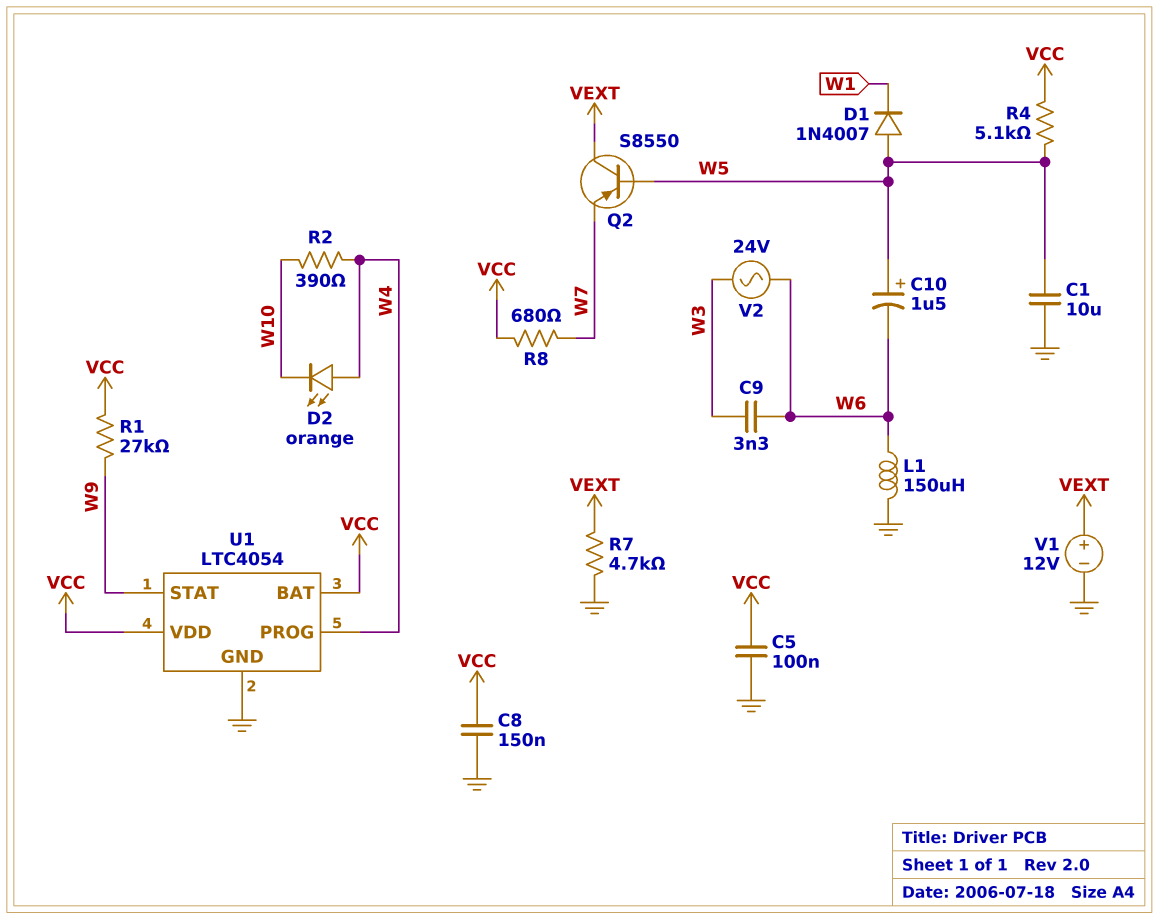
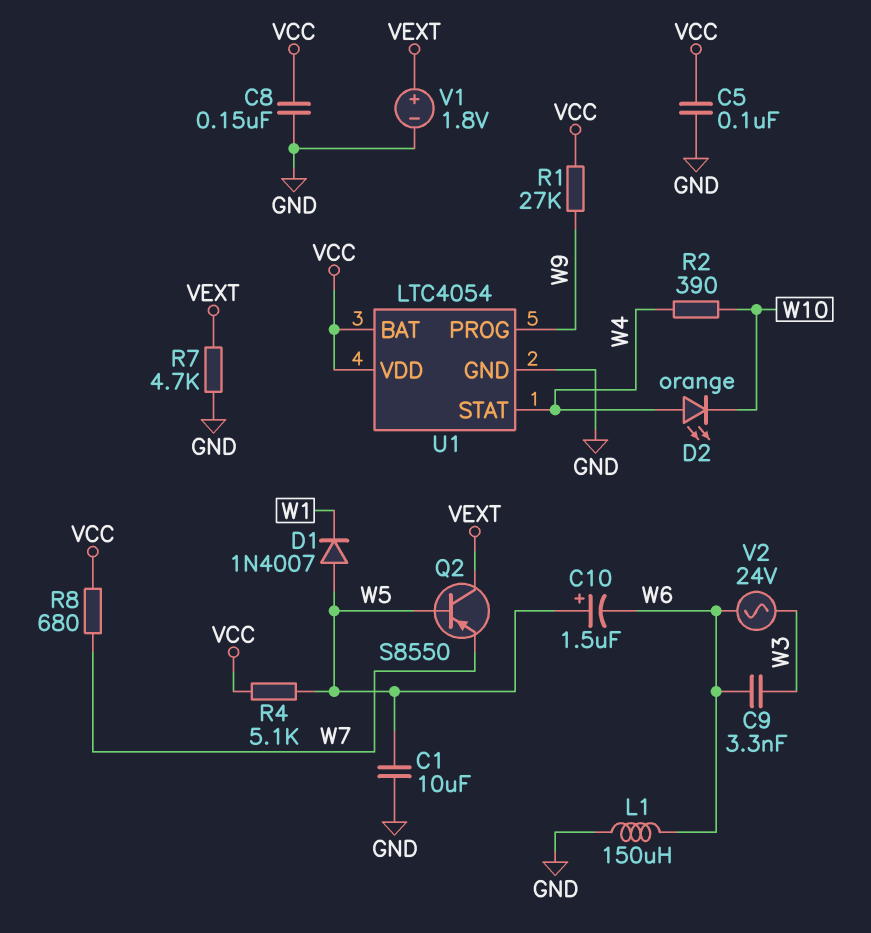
U1 pin PROG: W4 -> W9
U1 pin STAT: W9 -> W4
V1: 12V (plus VEXT, minus GND) -> 1.8V (plus VEXT, minus GND)

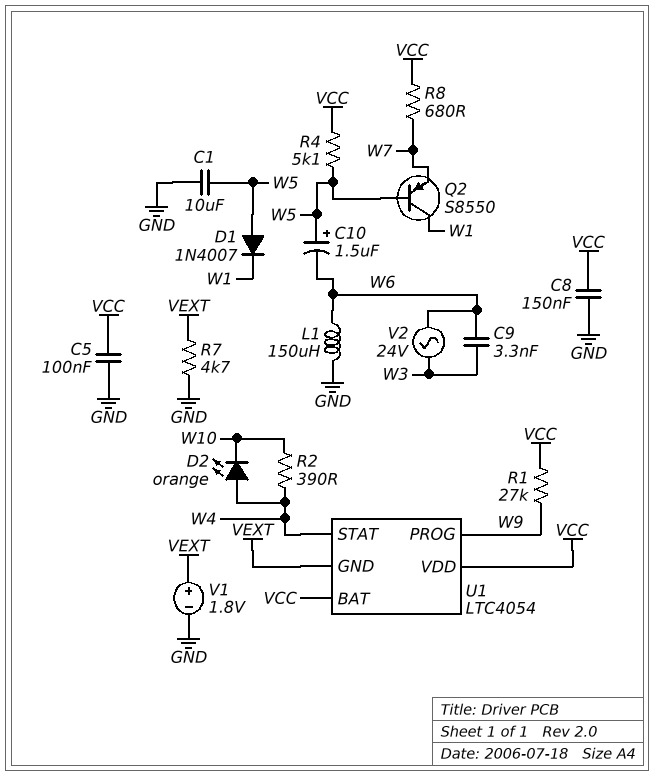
Q2: PNP S8550 (B W5, C VEXT, E W7) -> PNP S8550 (B W5, C W1, E W7)
U1 pin GND: GND -> VEXT

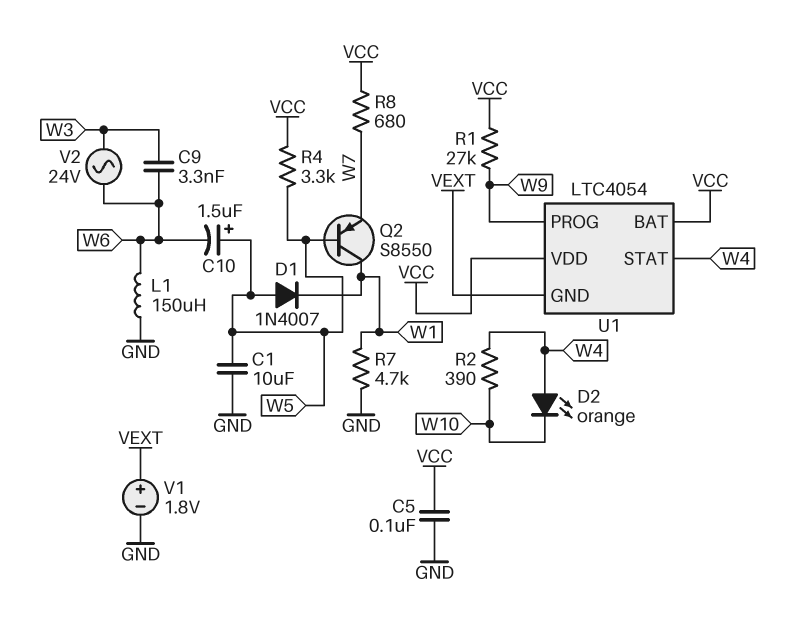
C8: 150nF (GND, VCC) -> none
R4: 5.1k (VCC, W5) -> 3.3k (VCC, W5)
R7: 4.7k (GND, VEXT) -> 4.7k (GND, W1)

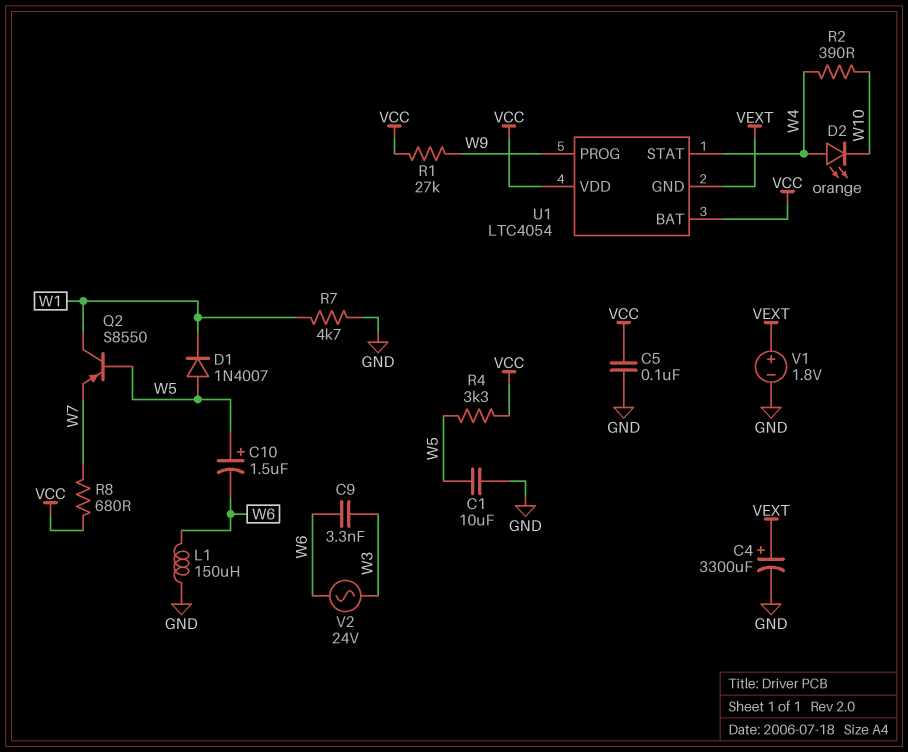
C4: none -> 3300uF (plus VEXT, minus GND)

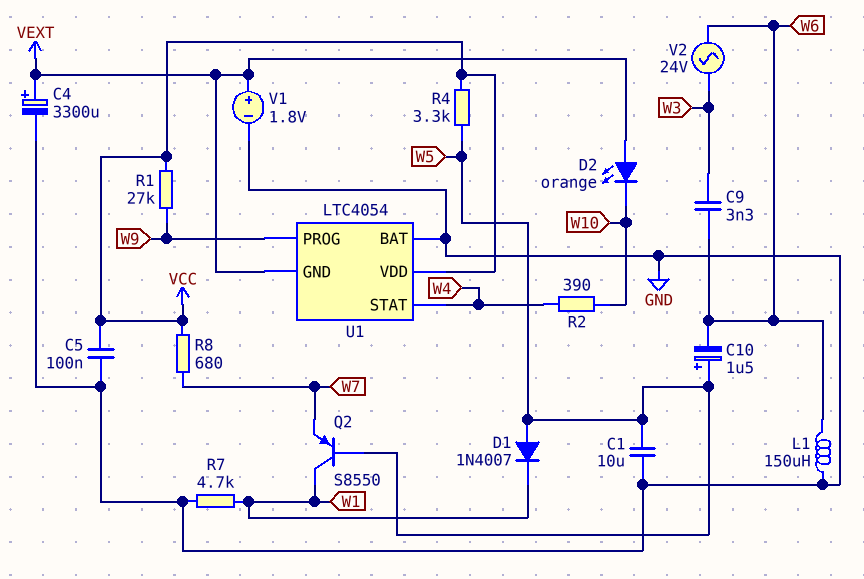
D2: LED orange (A W4, K W10) -> LED orange (A VEXT, K W10)
U1 pin BAT: VCC -> GND

